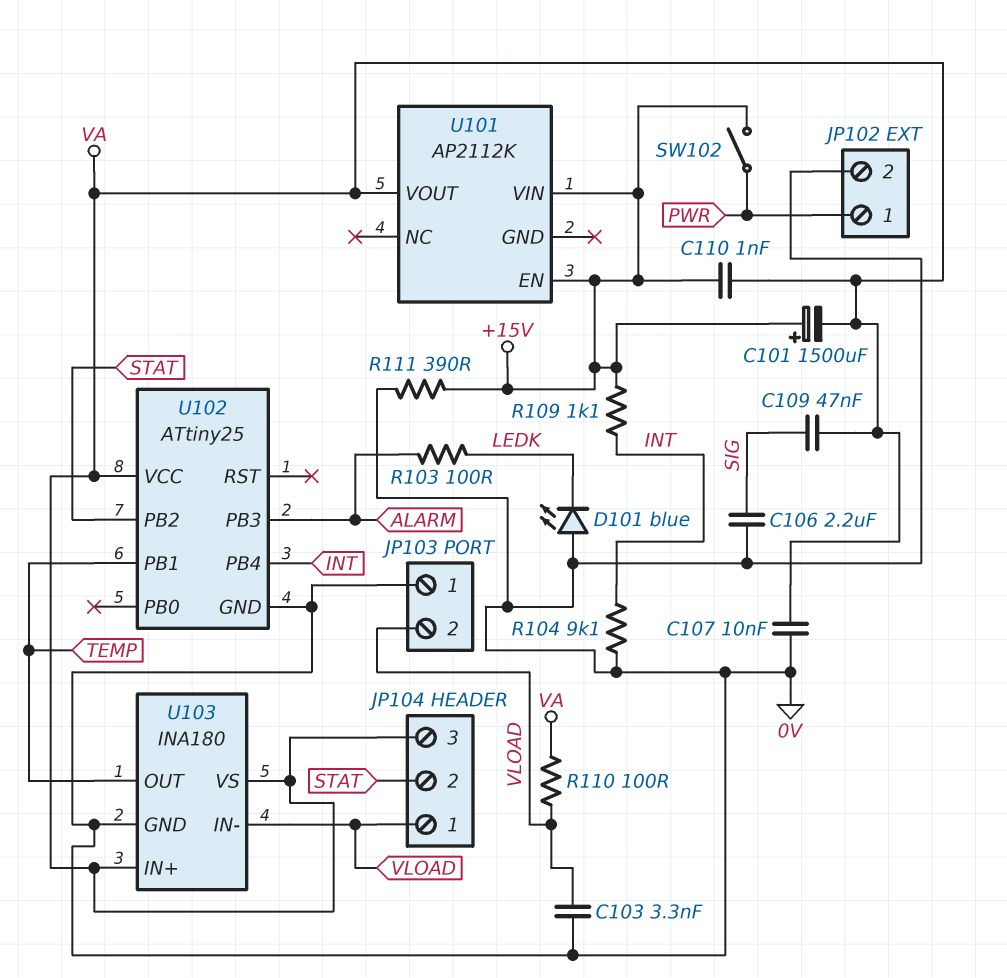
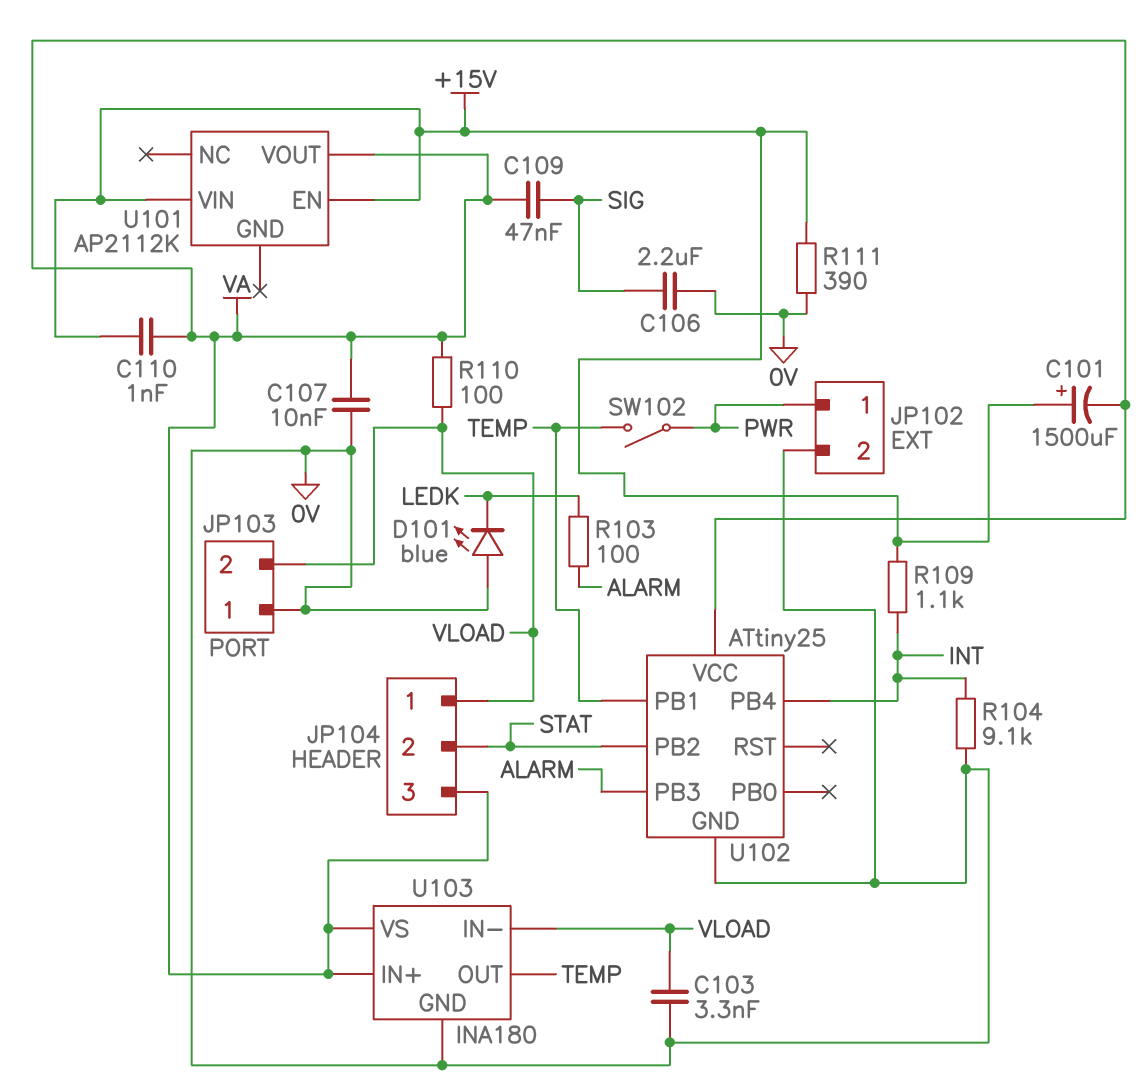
SW102: switch (+15V, PWR) -> switch (PWR, TEMP)

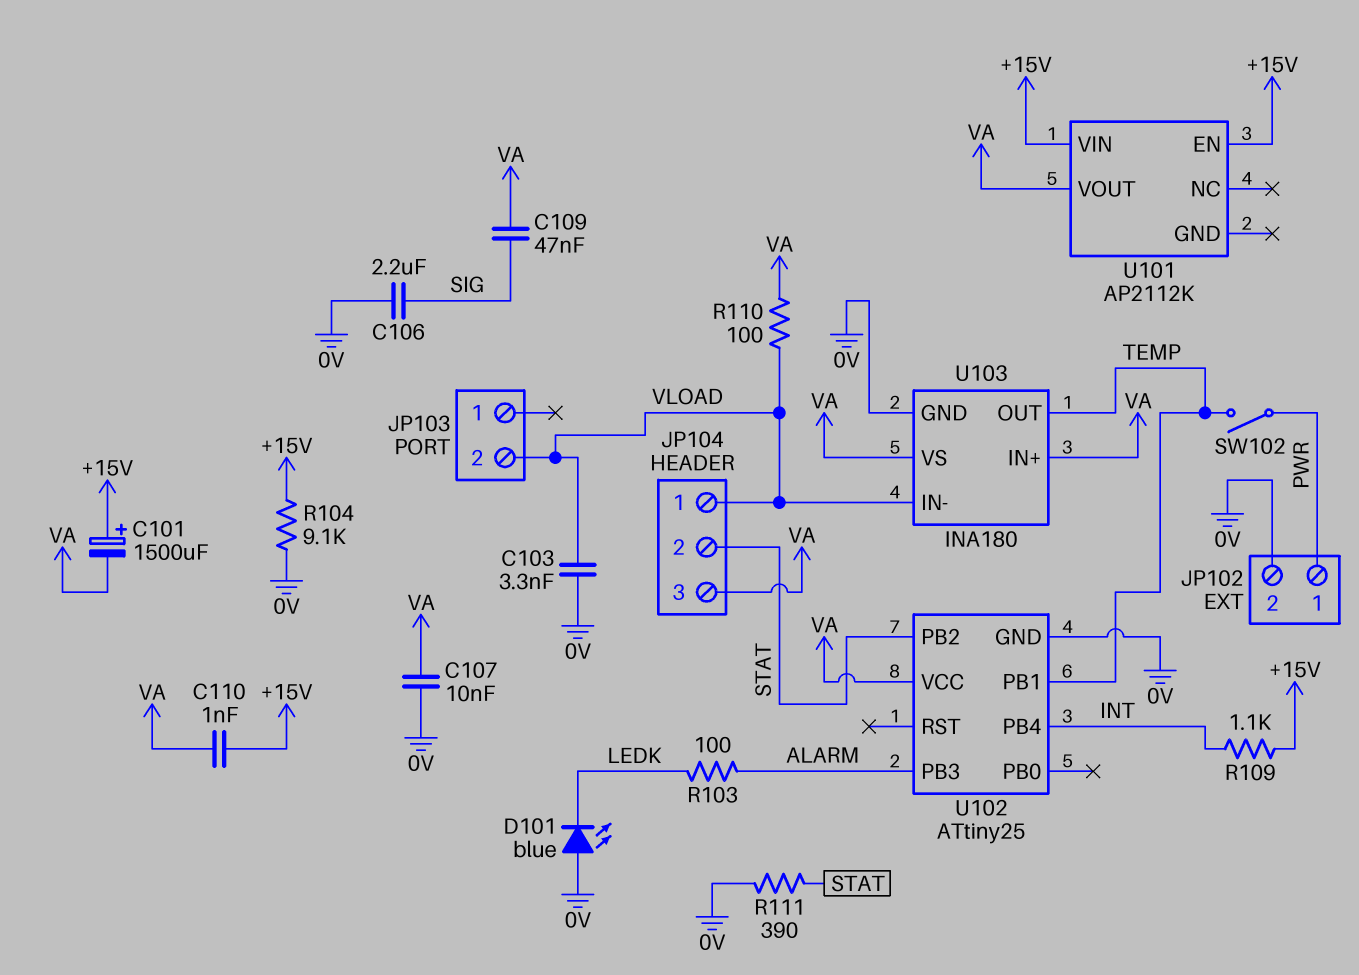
JP103 pin 1: 0V -> none
R104: 9.1k (0V, INT) -> 9.1k (+15V, 0V)
R111: 390 (+15V, 0V) -> 390 (0V, STAT)

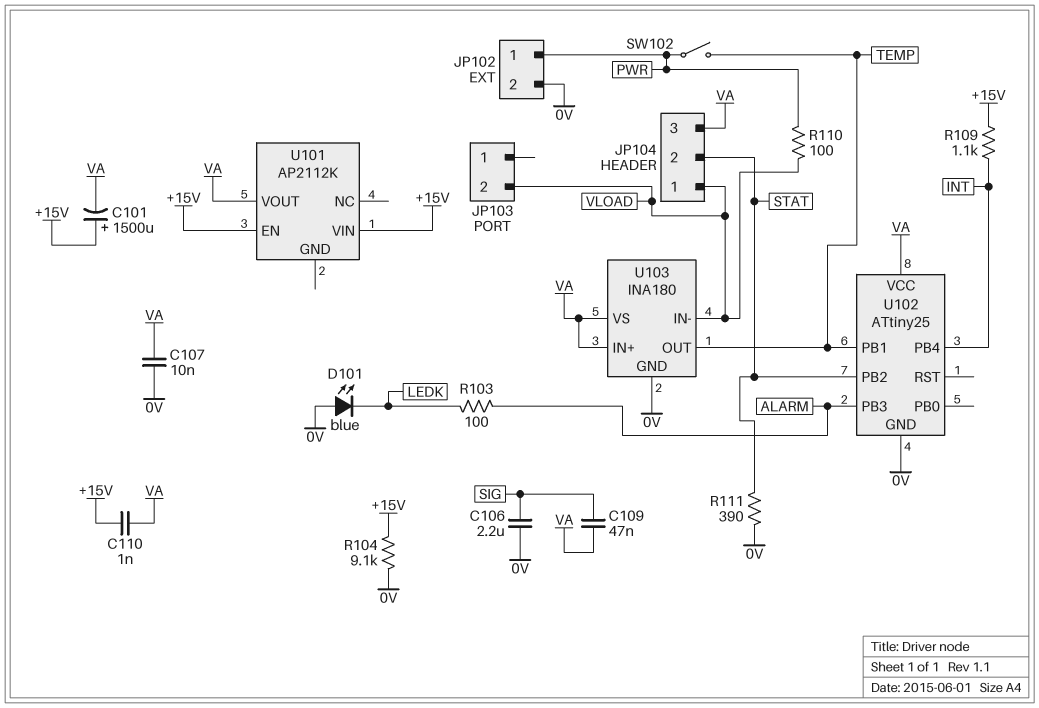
C103: 3.3nF (0V, VLOAD) -> none
R110: 100 (VA, VLOAD) -> 100 (PWR, VLOAD)

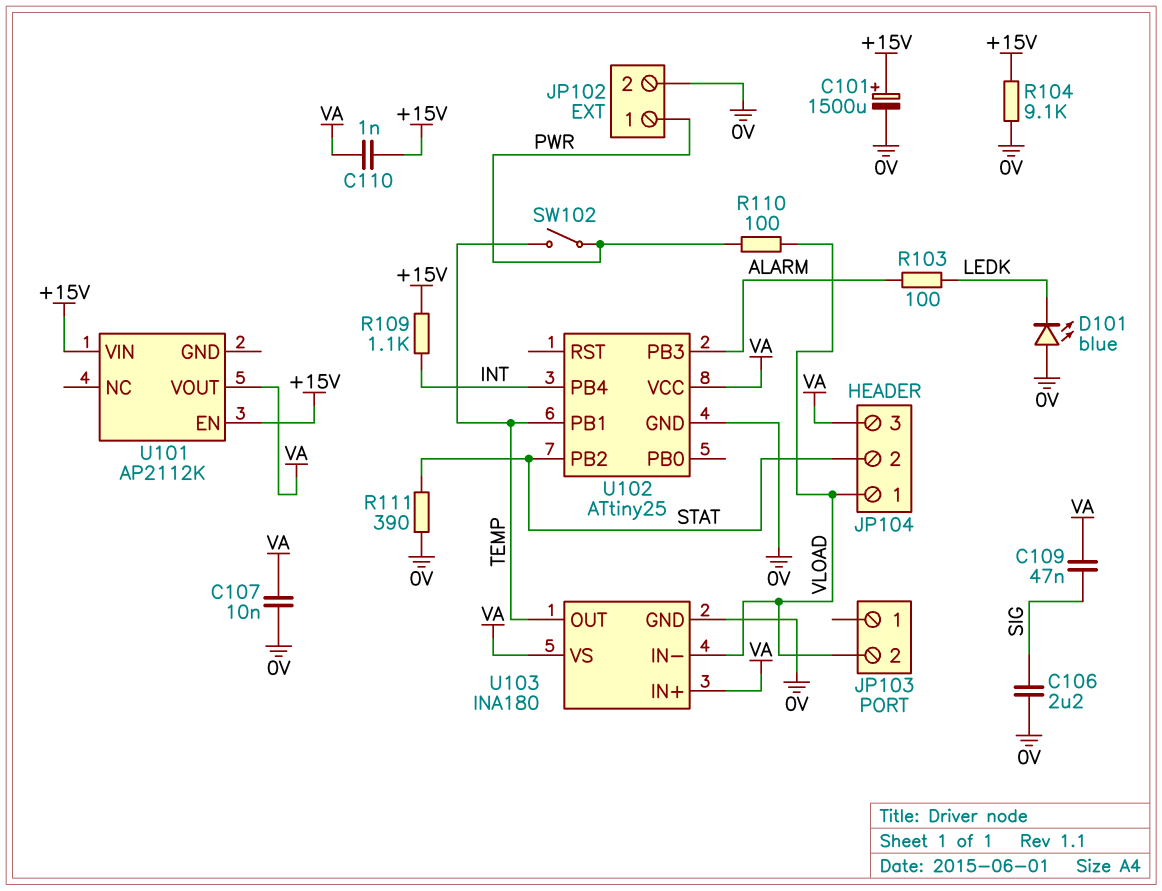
C101: 1500uF (plus +15V, minus VA) -> 1500uF (plus +15V, minus 0V)

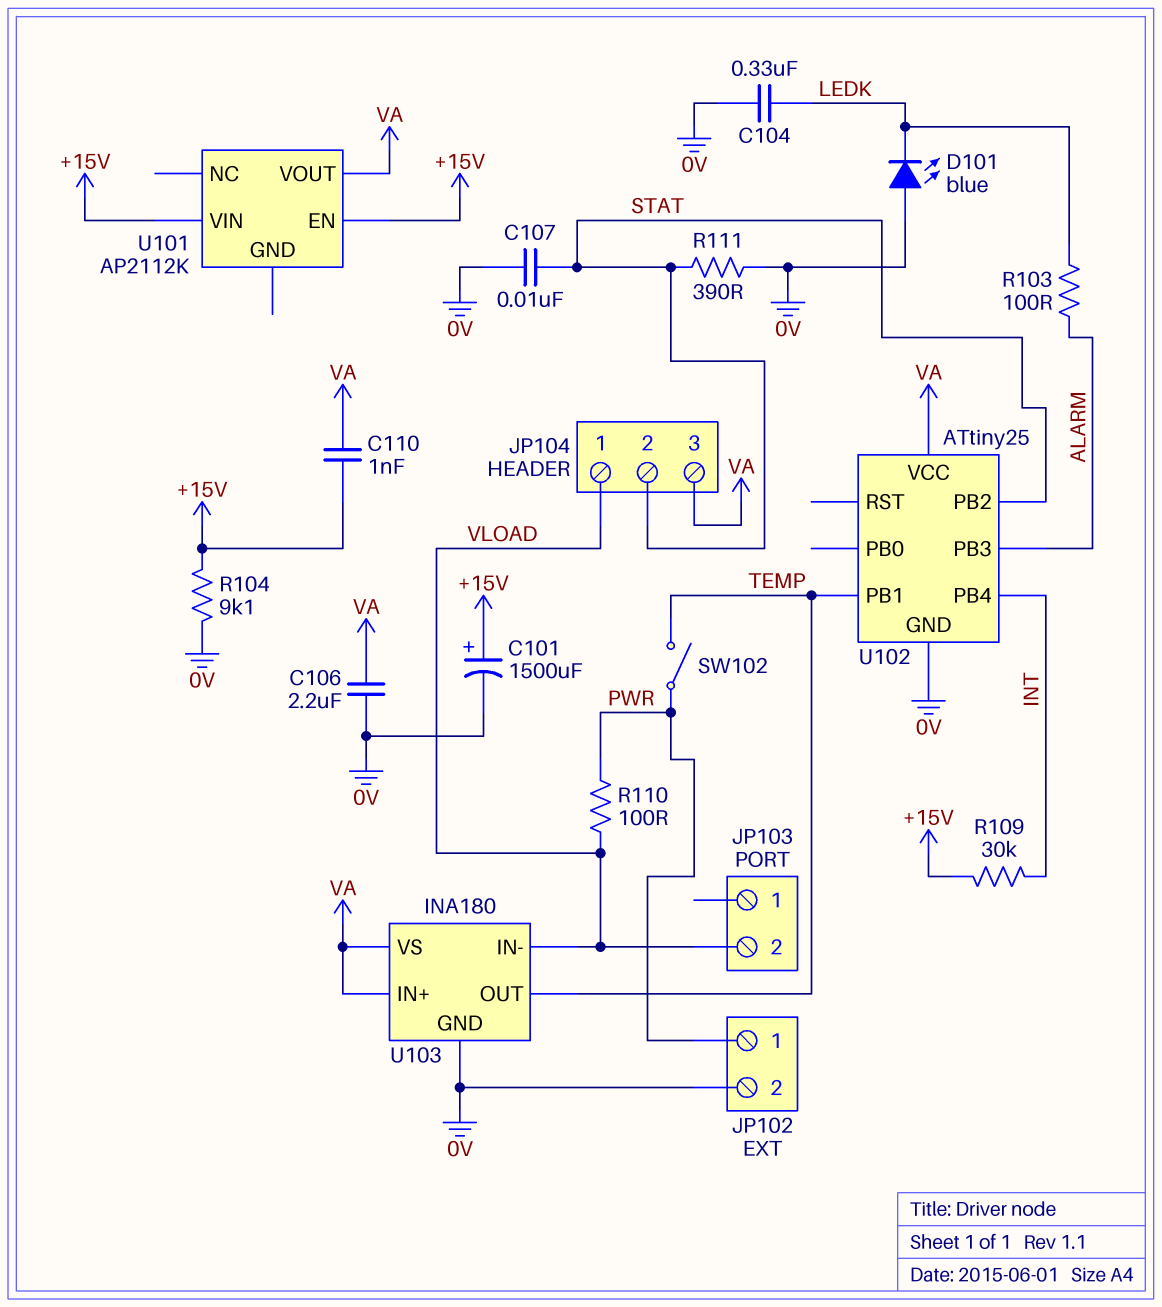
C104: none -> 330nF (0V, LEDK)
C106: 2.2uF (0V, SIG) -> 2.2uF (0V, VA)
C107: 10nF (0V, VA) -> 10nF (0V, STAT)
C109: 47nF (SIG, VA) -> none
R109: 1.1k (+15V, INT) -> 30k (+15V, INT)

